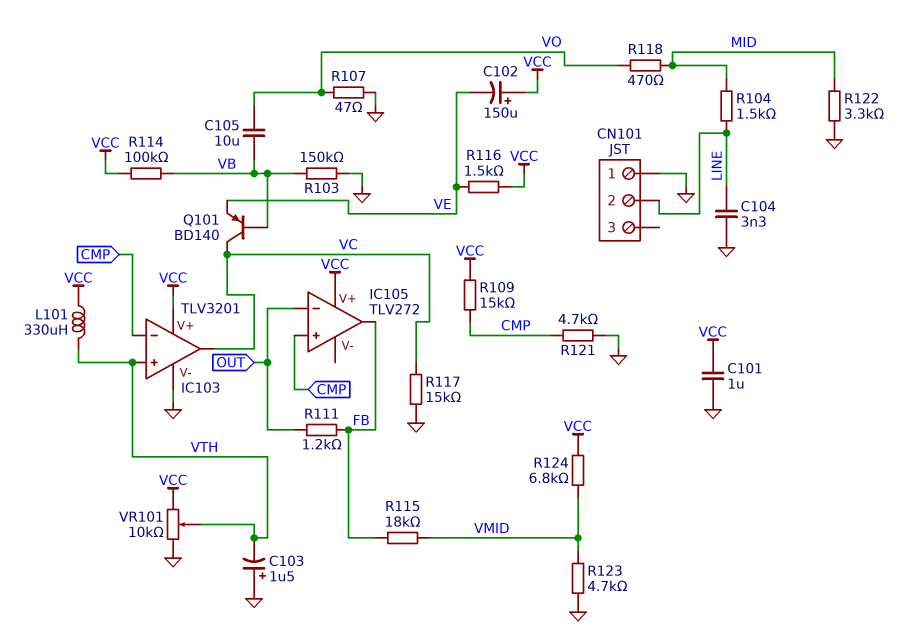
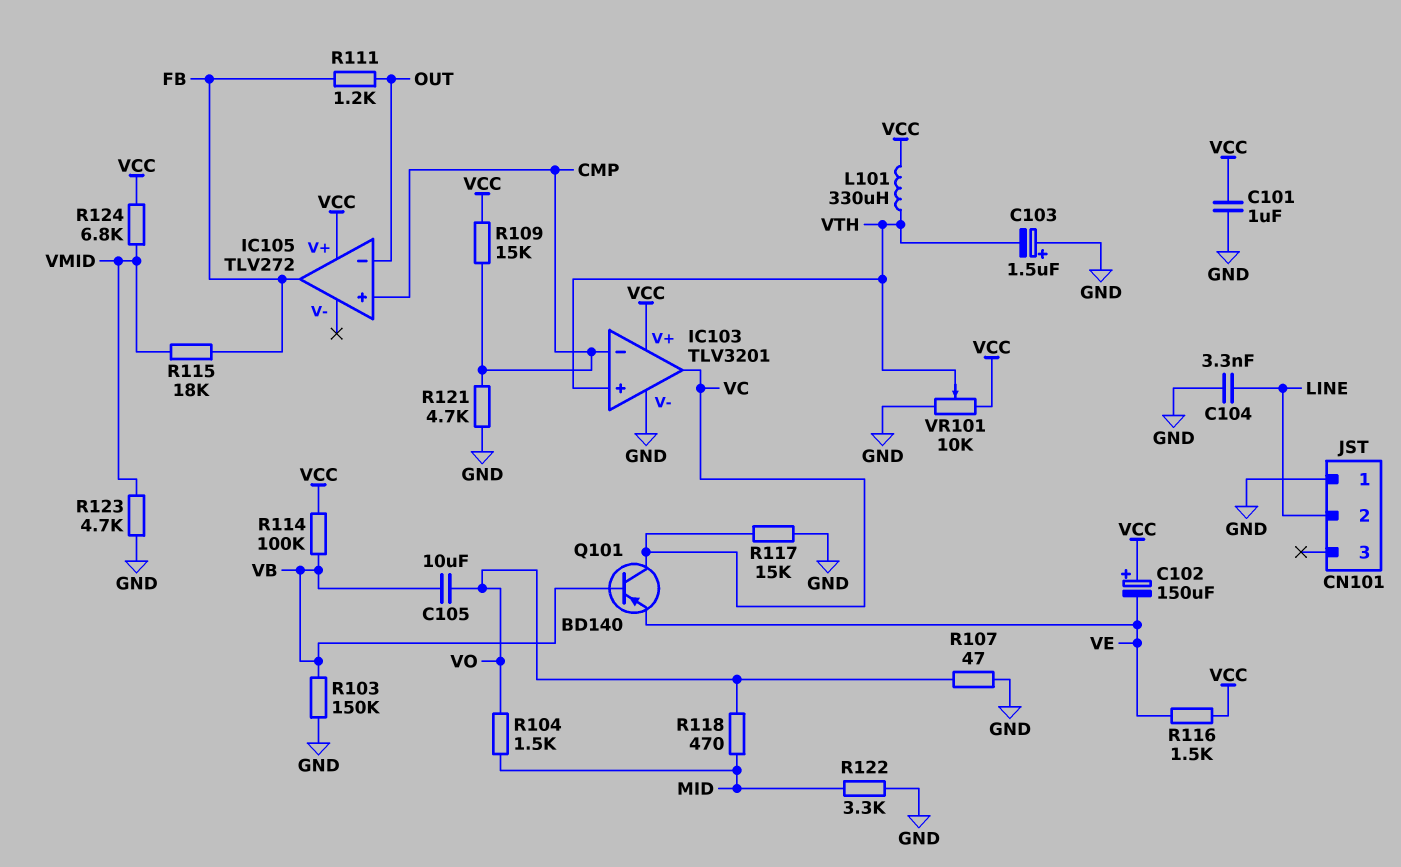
R104: 1.5k (LINE, MID) -> 1.5k (MID, VO)

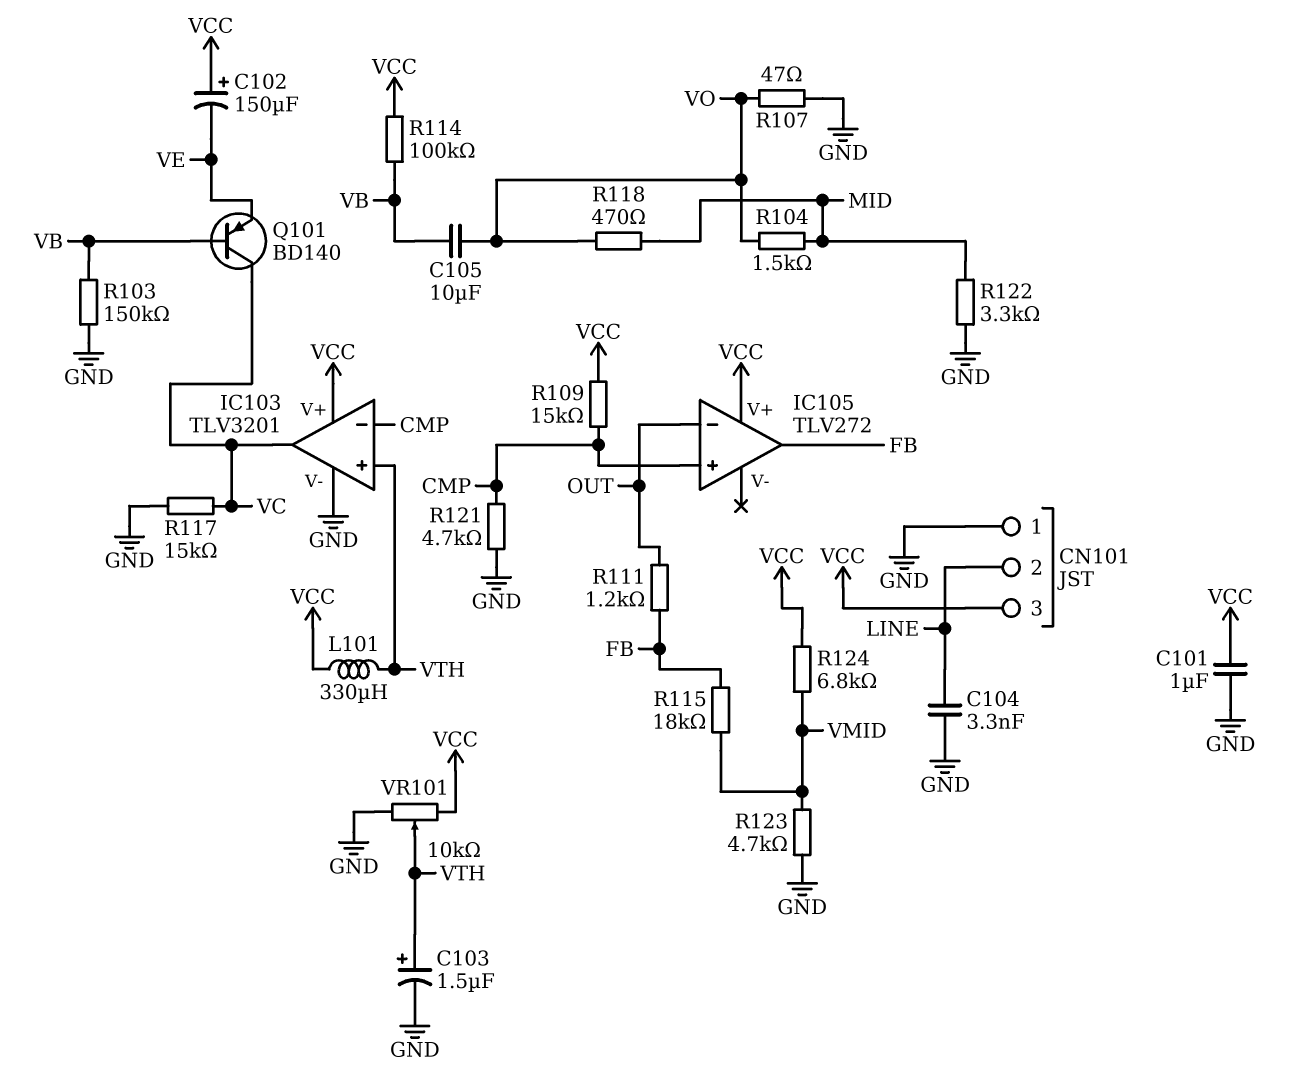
C103: 1.5uF (plus GND, minus VTH) -> 1.5uF (plus VTH, minus GND)
CN101 pin 3: none -> VCC
R116: 1.5k (VCC, VE) -> none

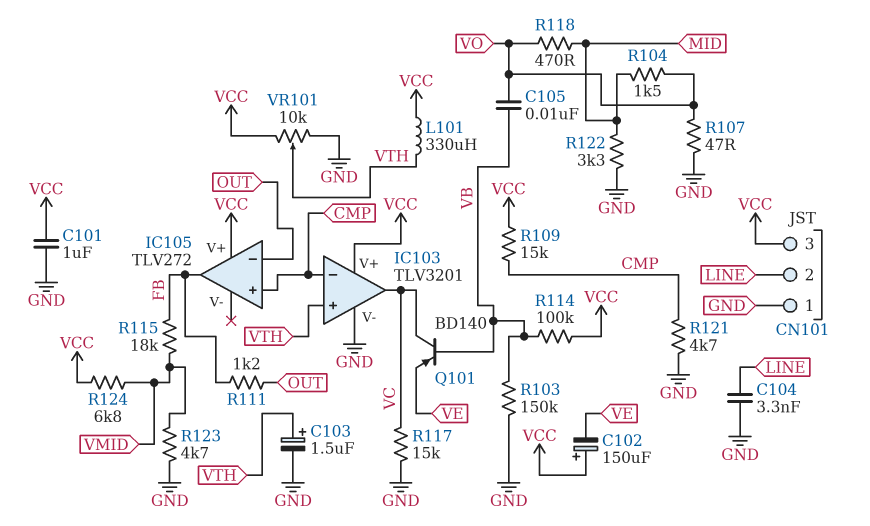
C105: 10uF (VB, VO) -> 10nF (VB, VO)

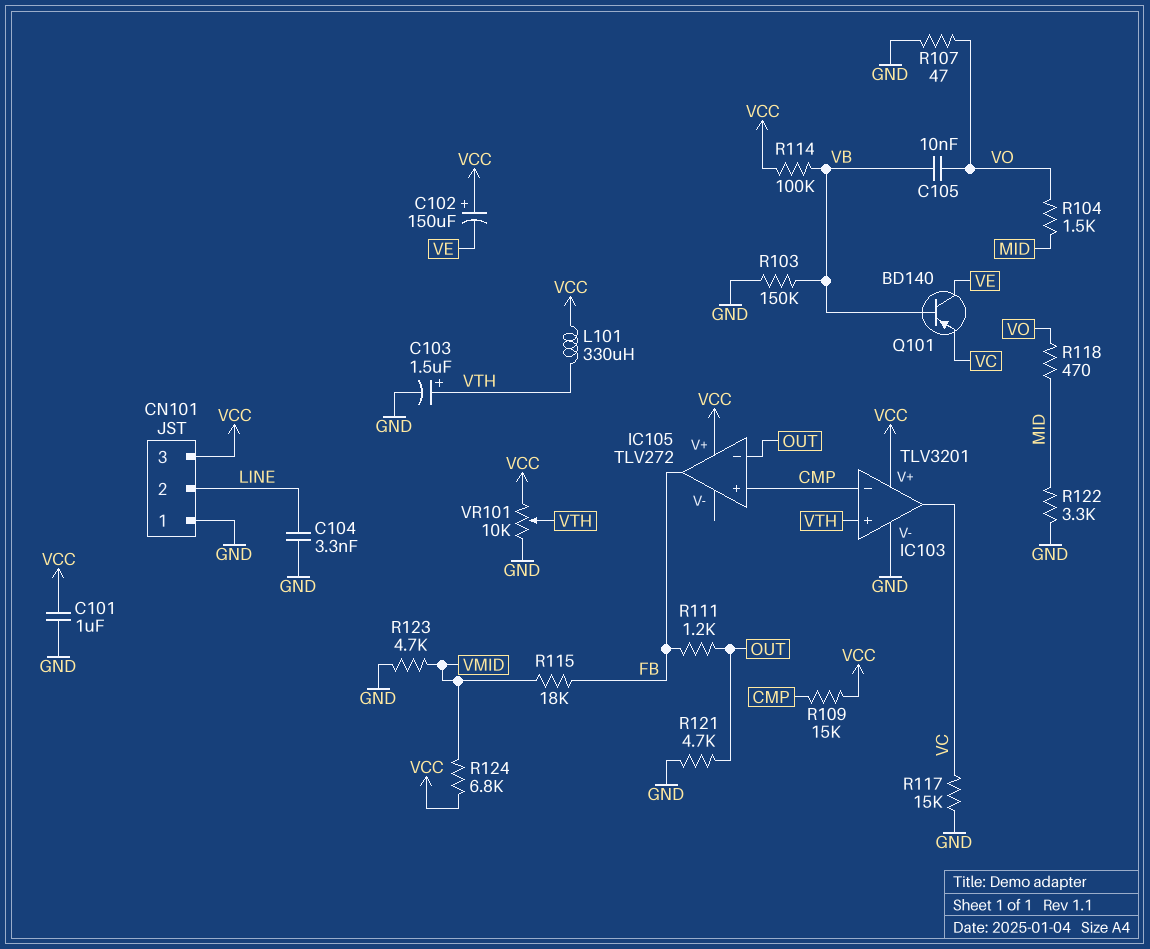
Q101: PNP BD140 (B VB, C VC, E VE) -> PNP BD140 (B VB, C VE, E VC)
R121: 4.7k (CMP, GND) -> 4.7k (GND, OUT)

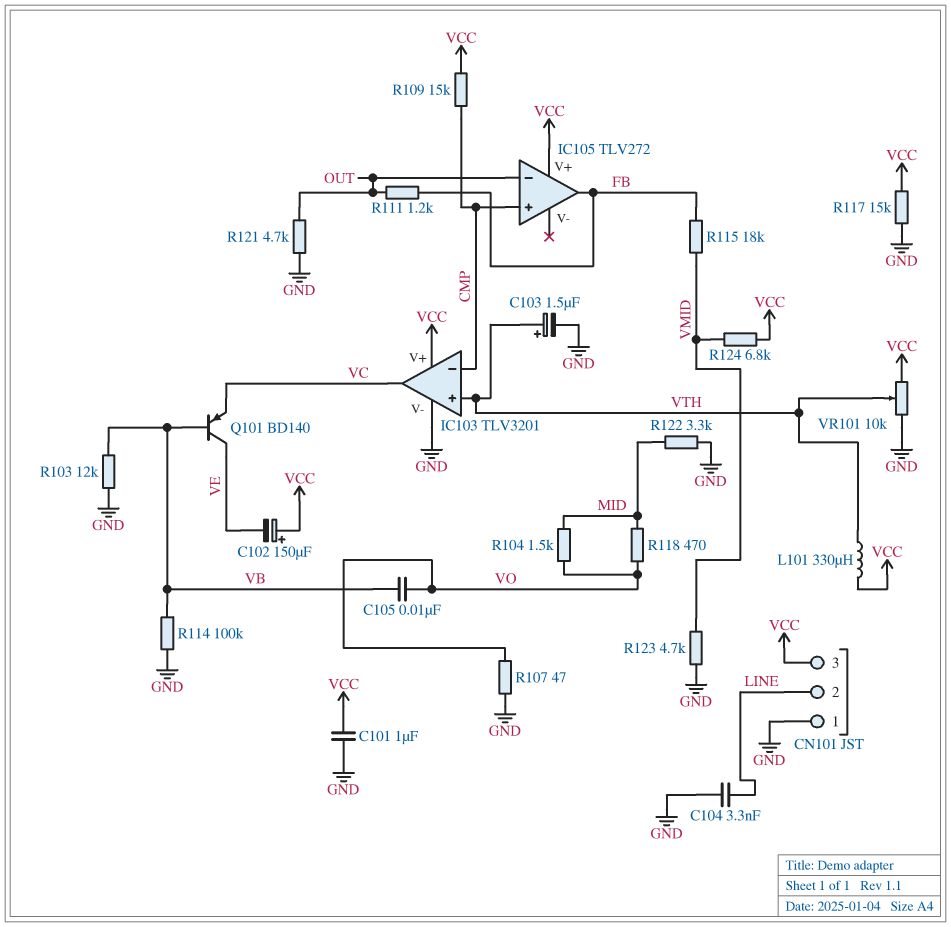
R103: 150k (GND, VB) -> 12k (GND, VB)
R114: 100k (VB, VCC) -> 100k (GND, VB)
R117: 15k (GND, VC) -> 15k (GND, VCC)

